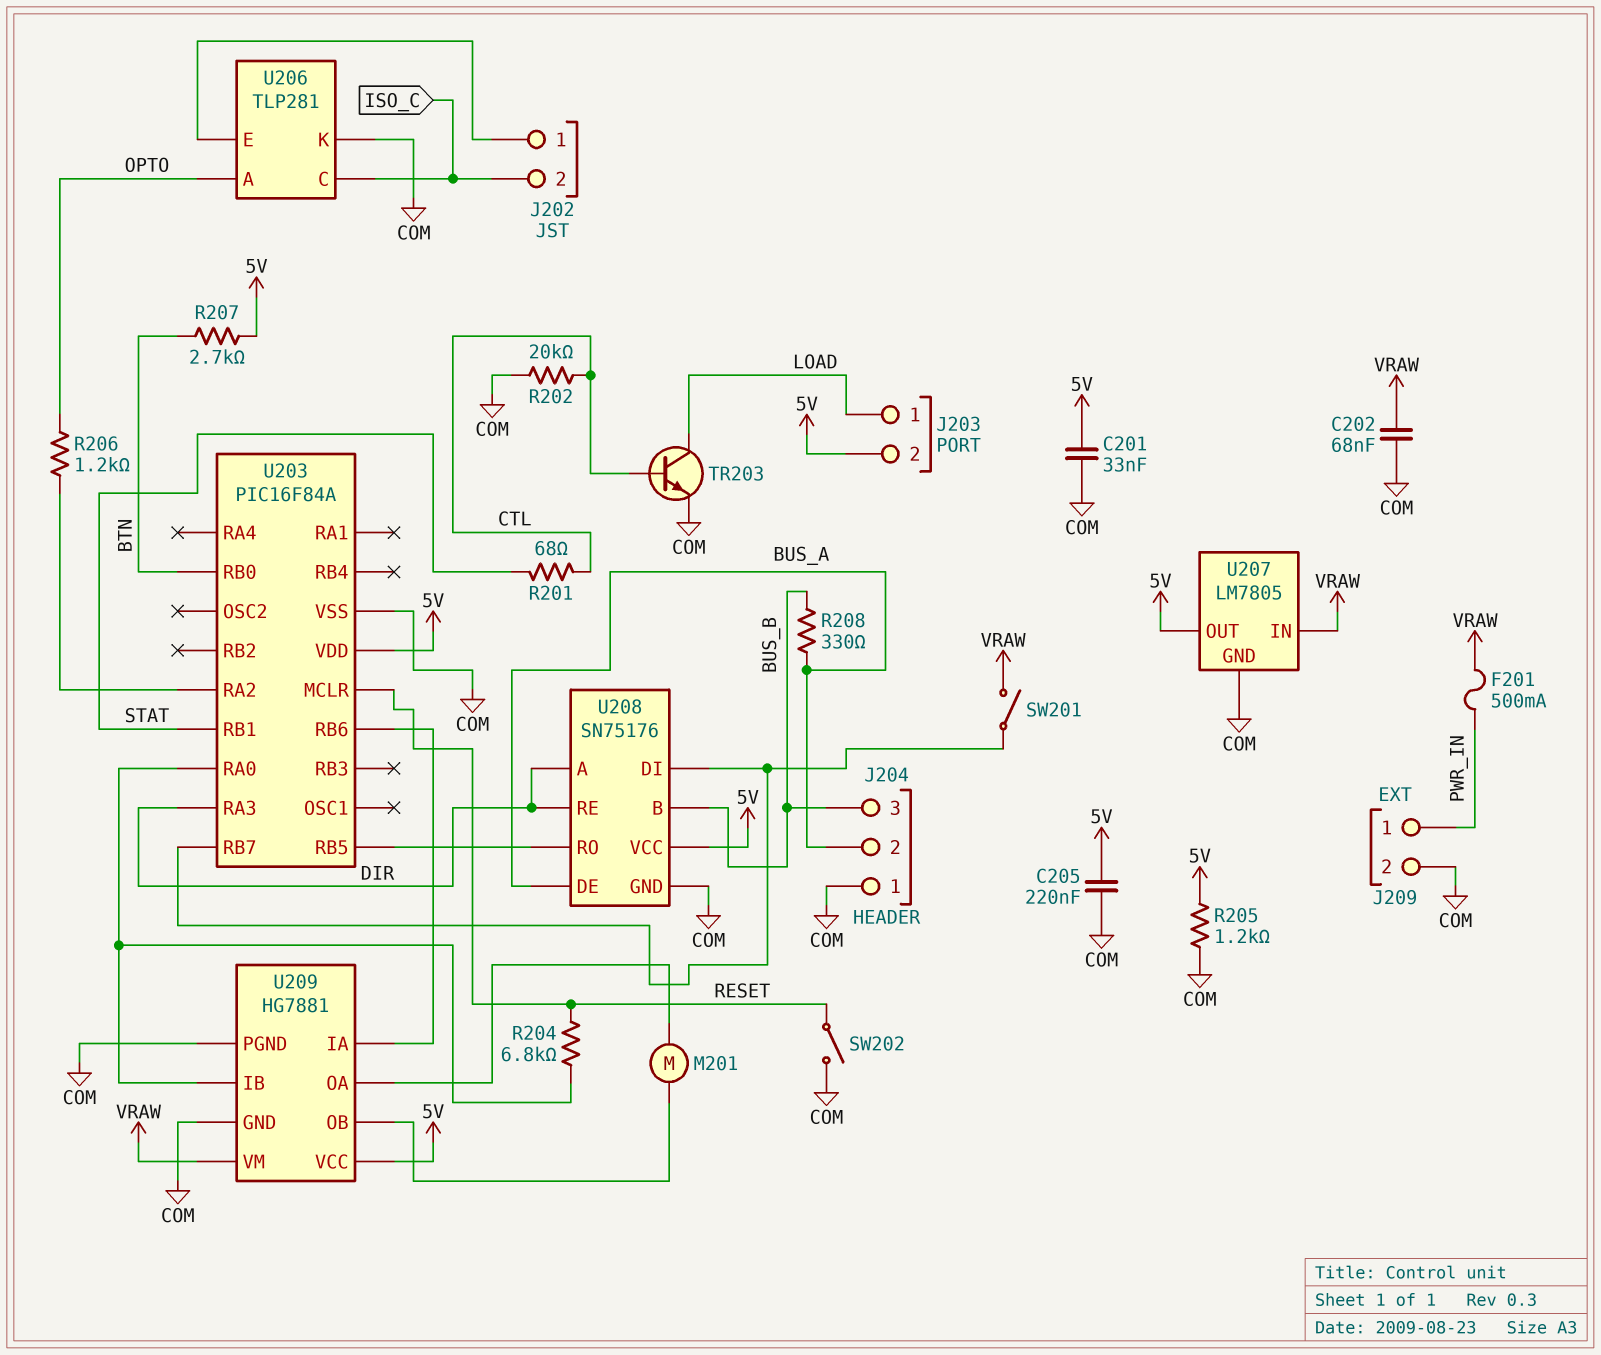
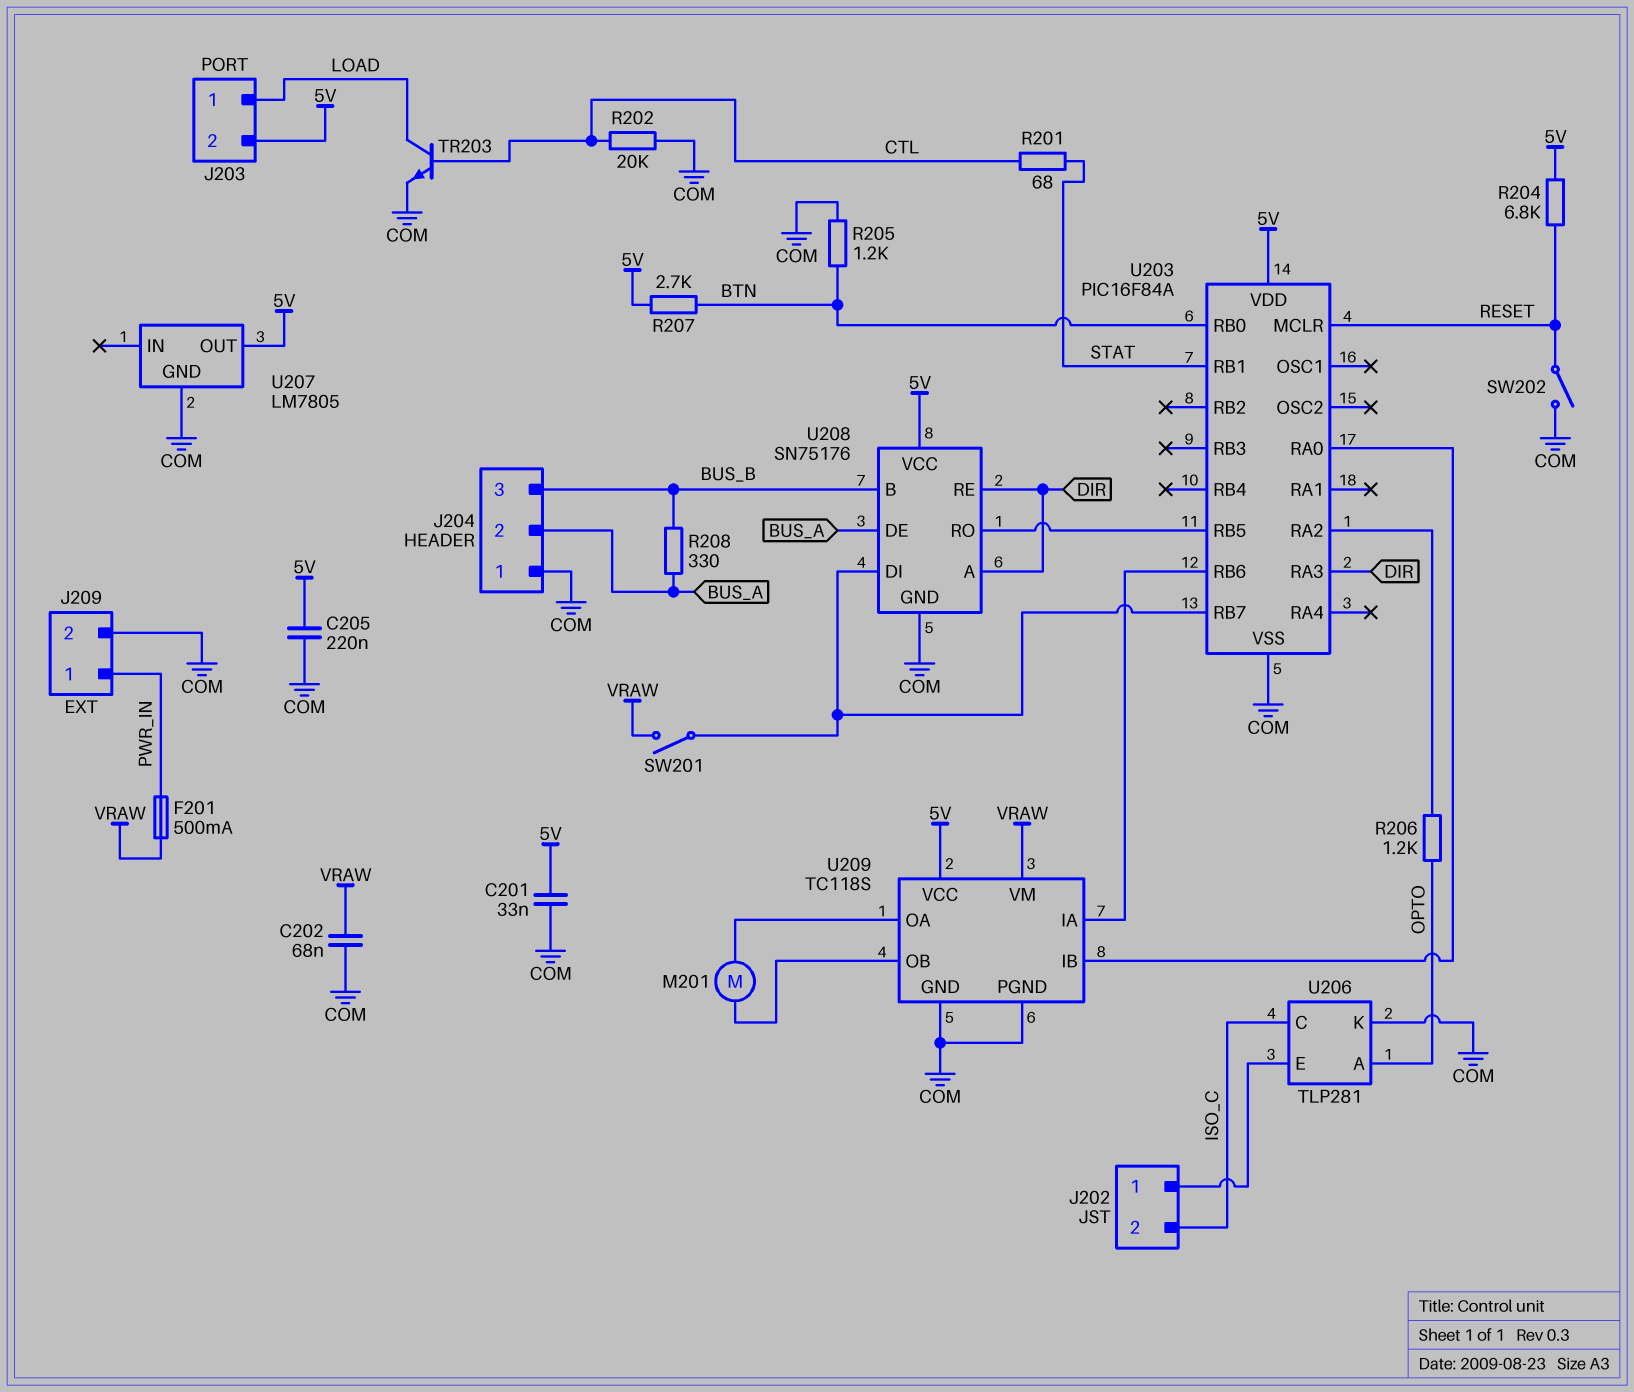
R204: 6.8k (RESET, U203/RA0) -> 6.8k (5V, RESET)
R205: 1.2k (5V, COM) -> 1.2k (BTN, COM)
U207 pin IN: VRAW -> none
U209: HG7881 -> TC118S

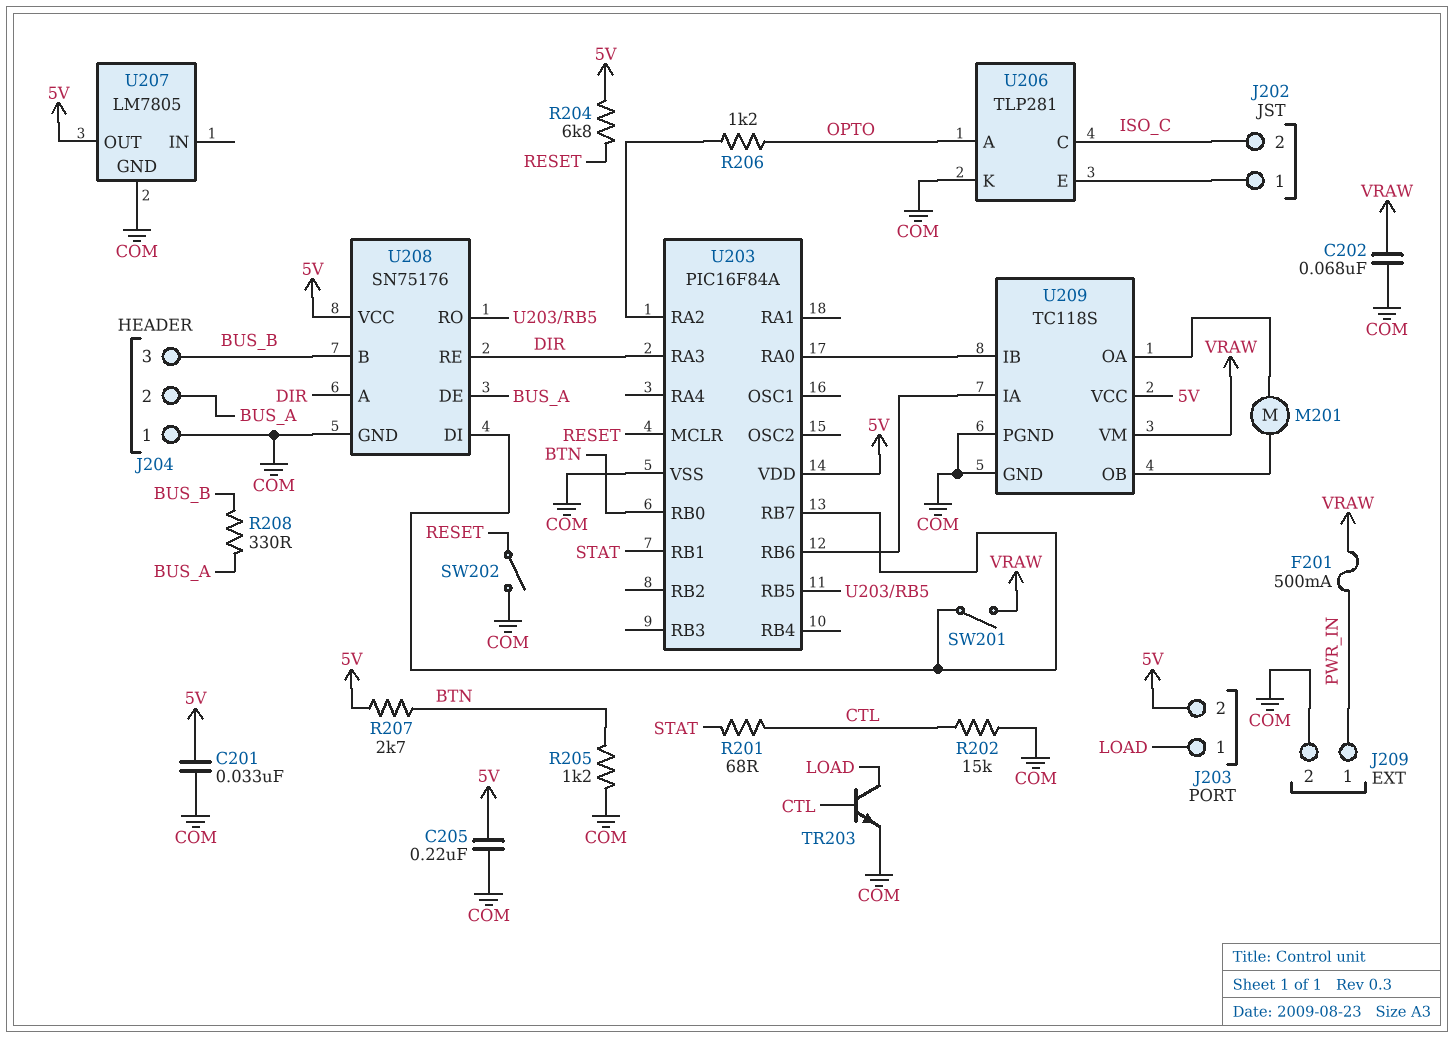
R202: 20k (COM, CTL) -> 15k (COM, CTL)

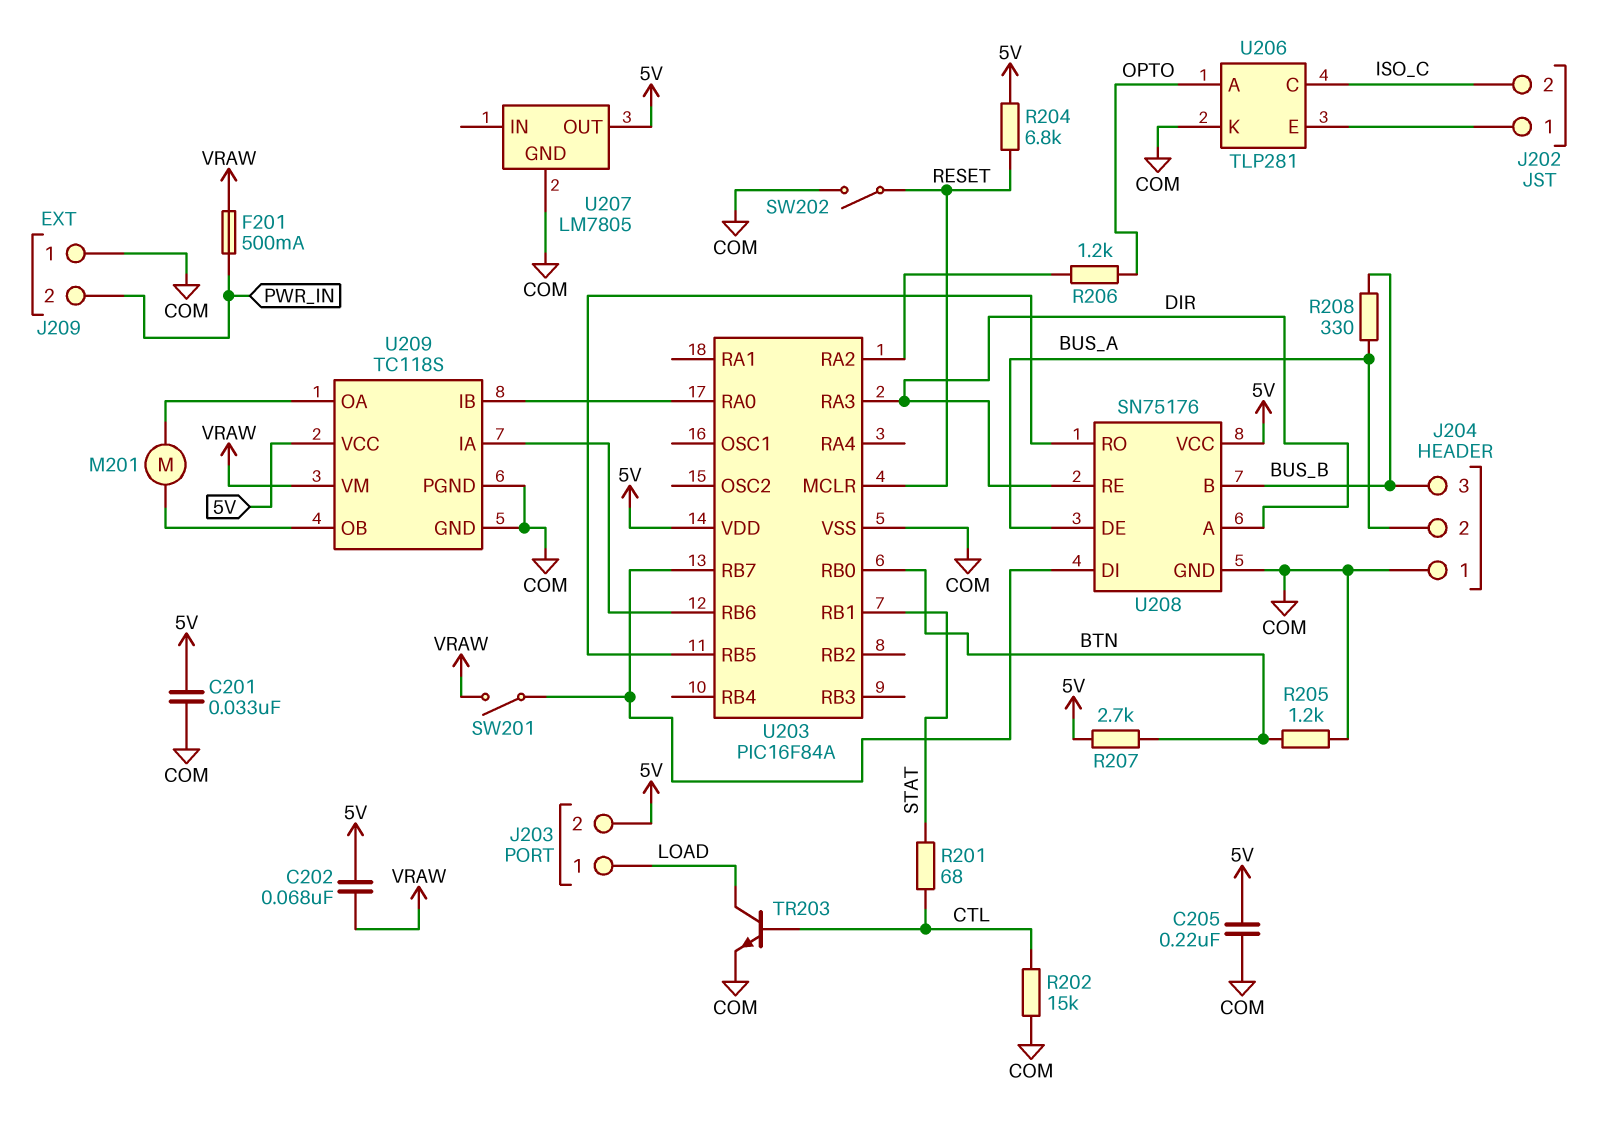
C202: 68nF (COM, VRAW) -> 68nF (5V, VRAW)
J209 pin 1: PWR_IN -> COM
J209 pin 2: COM -> PWR_IN

